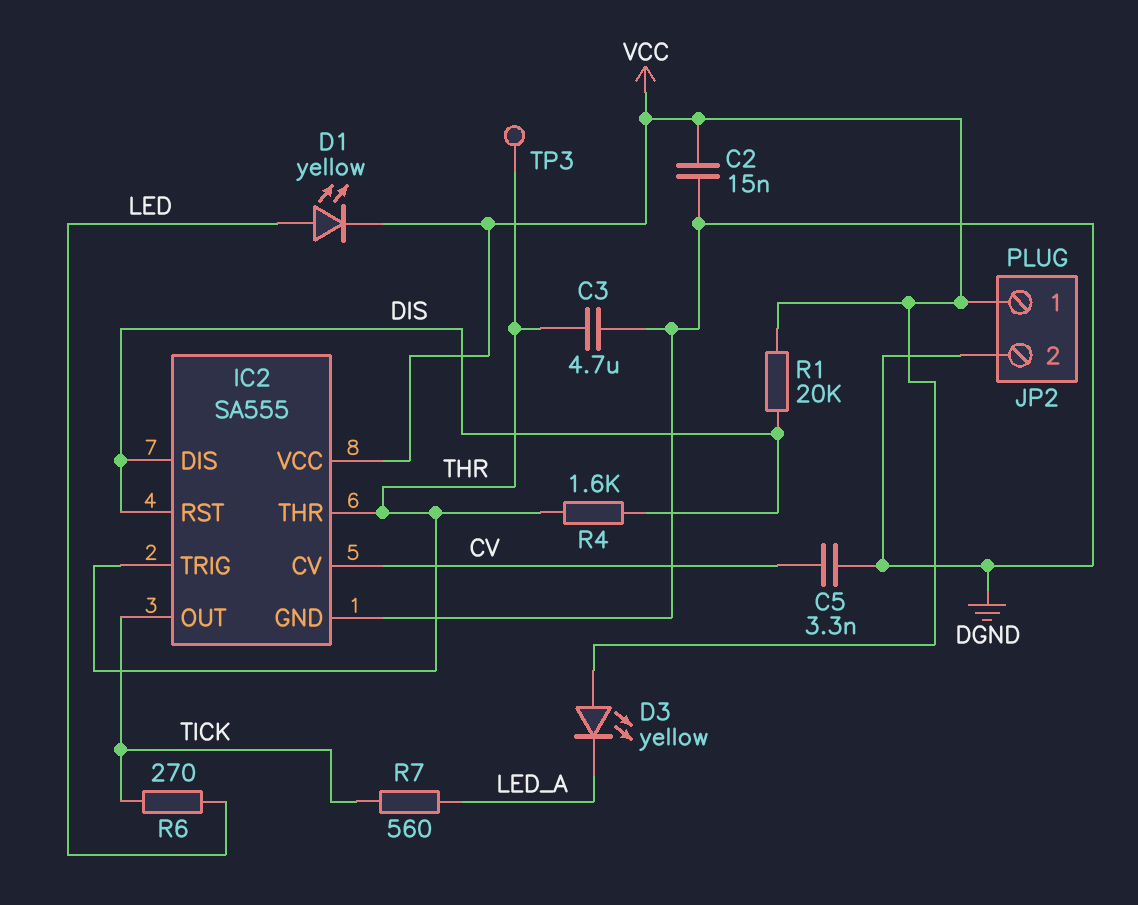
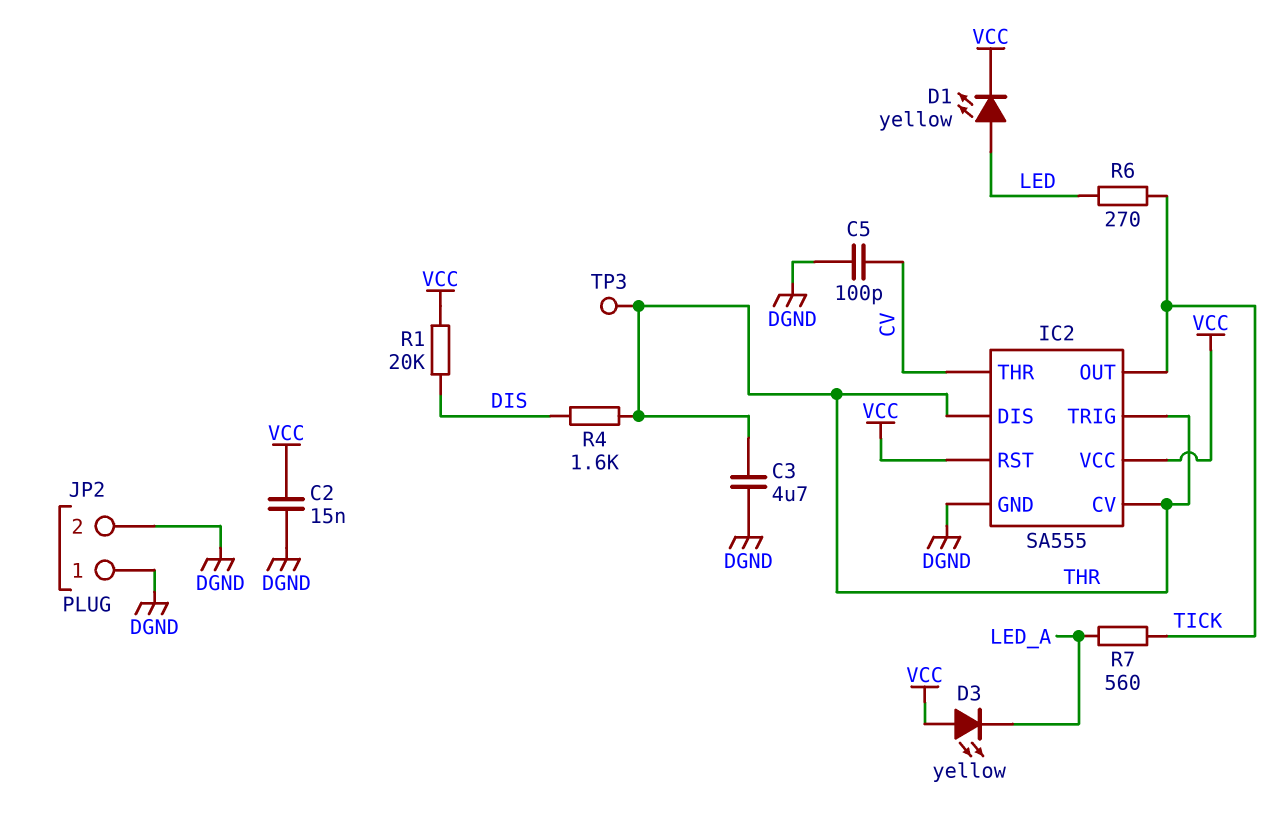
C5: 3.3nF (CV, DGND) -> 100pF (CV, DGND)
IC2 pin CV: CV -> THR
IC2 pin DIS: DIS -> THR
IC2 pin RST: DIS -> VCC
IC2 pin THR: THR -> CV
JP2 pin 1: VCC -> DGND

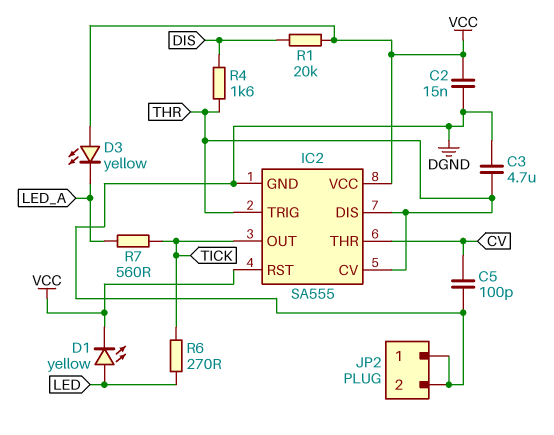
TP3: test point (THR) -> none

